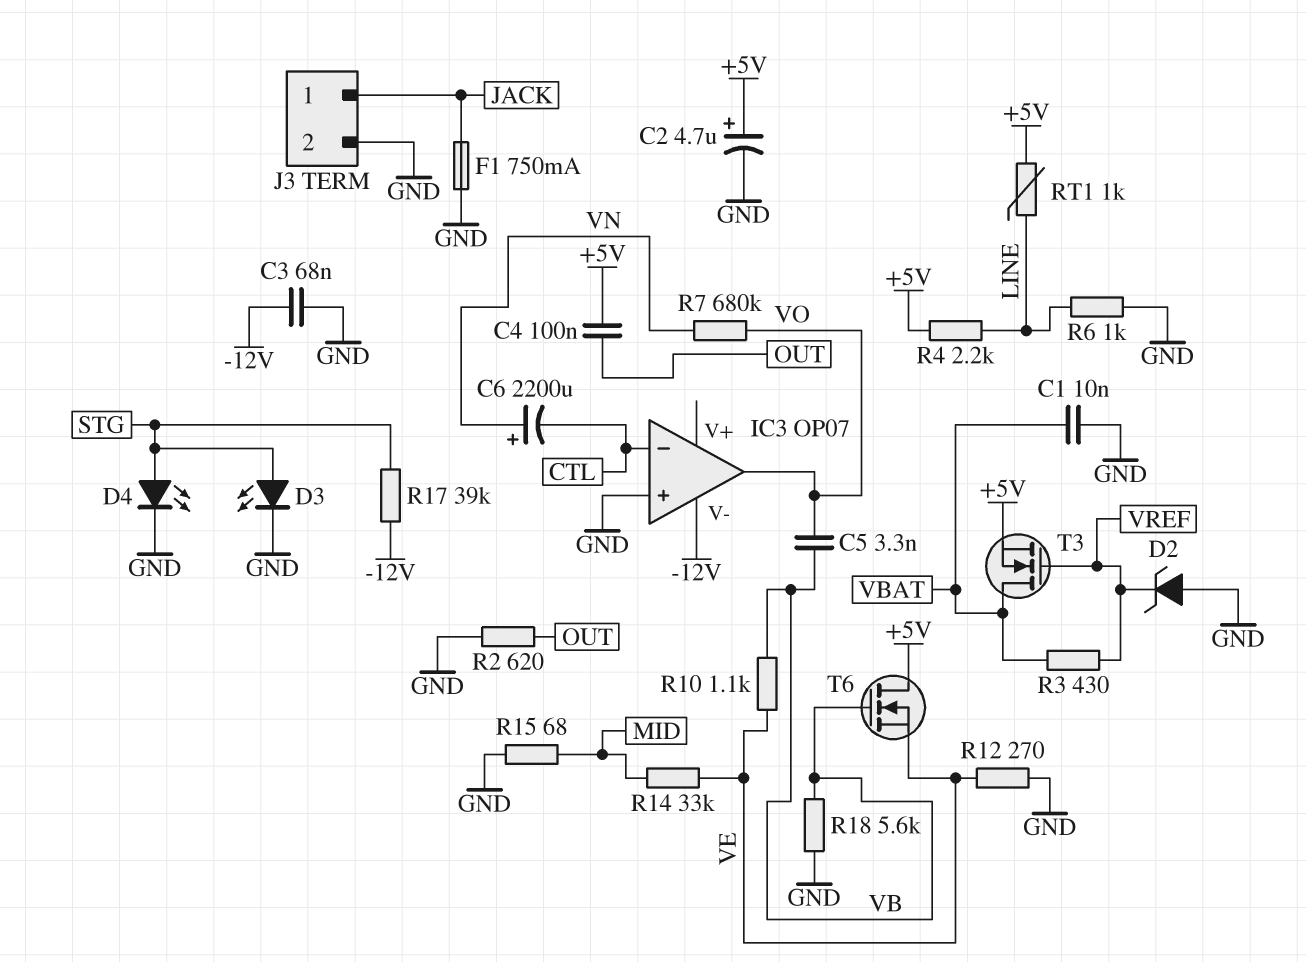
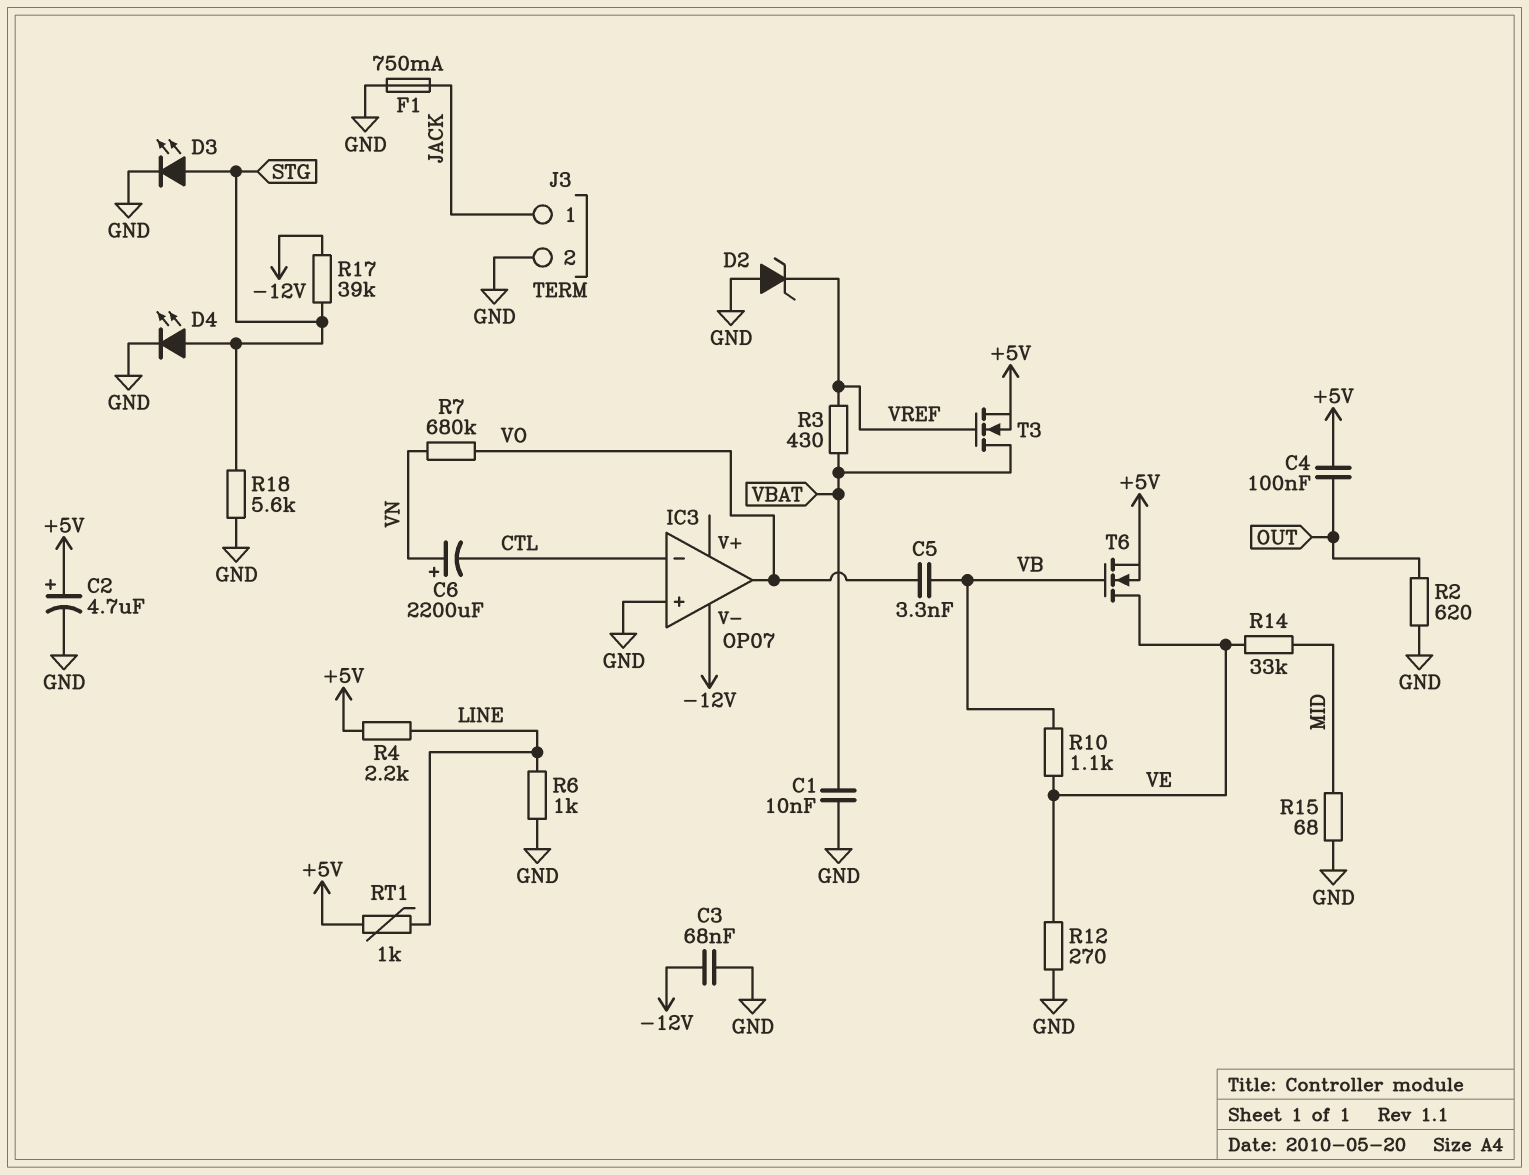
R18: 5.6k (GND, VB) -> 5.6k (GND, STG)
T6: NMOS (G VB, D +5V, S VE) -> NMOS (G VB, D VE, S +5V)

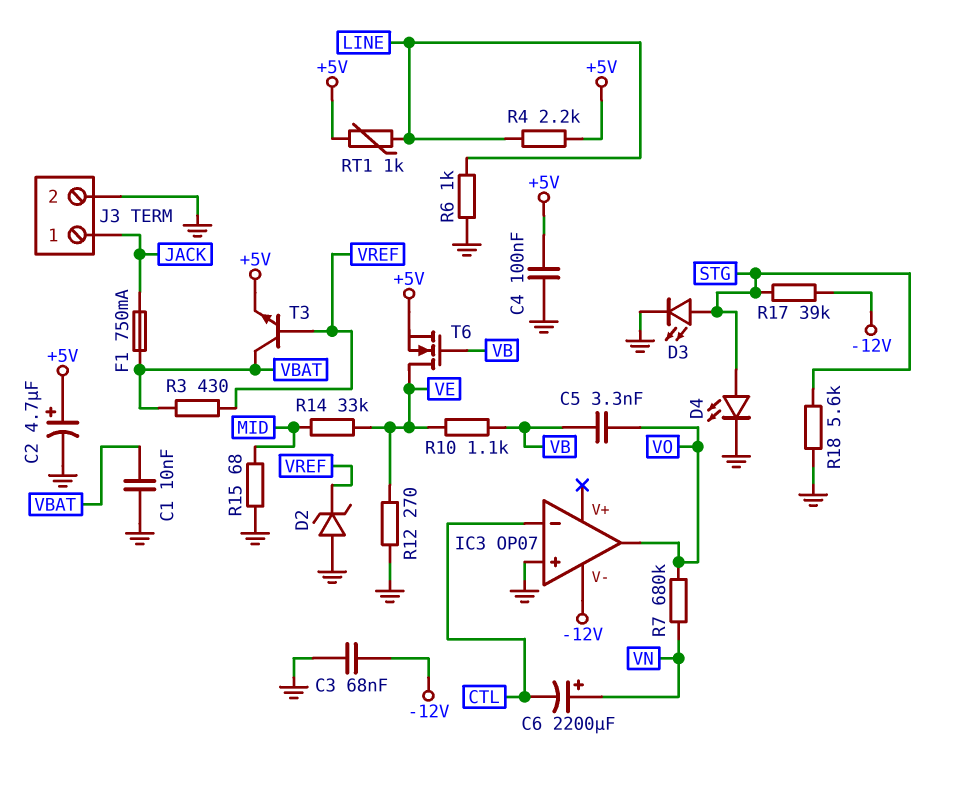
C4: 100nF (+5V, OUT) -> 100nF (+5V, GND)
F1: 750mA (GND, JACK) -> 750mA (JACK, VBAT)
R2: 620 (GND, OUT) -> none
T3: NMOS (G VREF, D VBAT, S +5V) -> NPN (B VREF, C VBAT, E +5V)

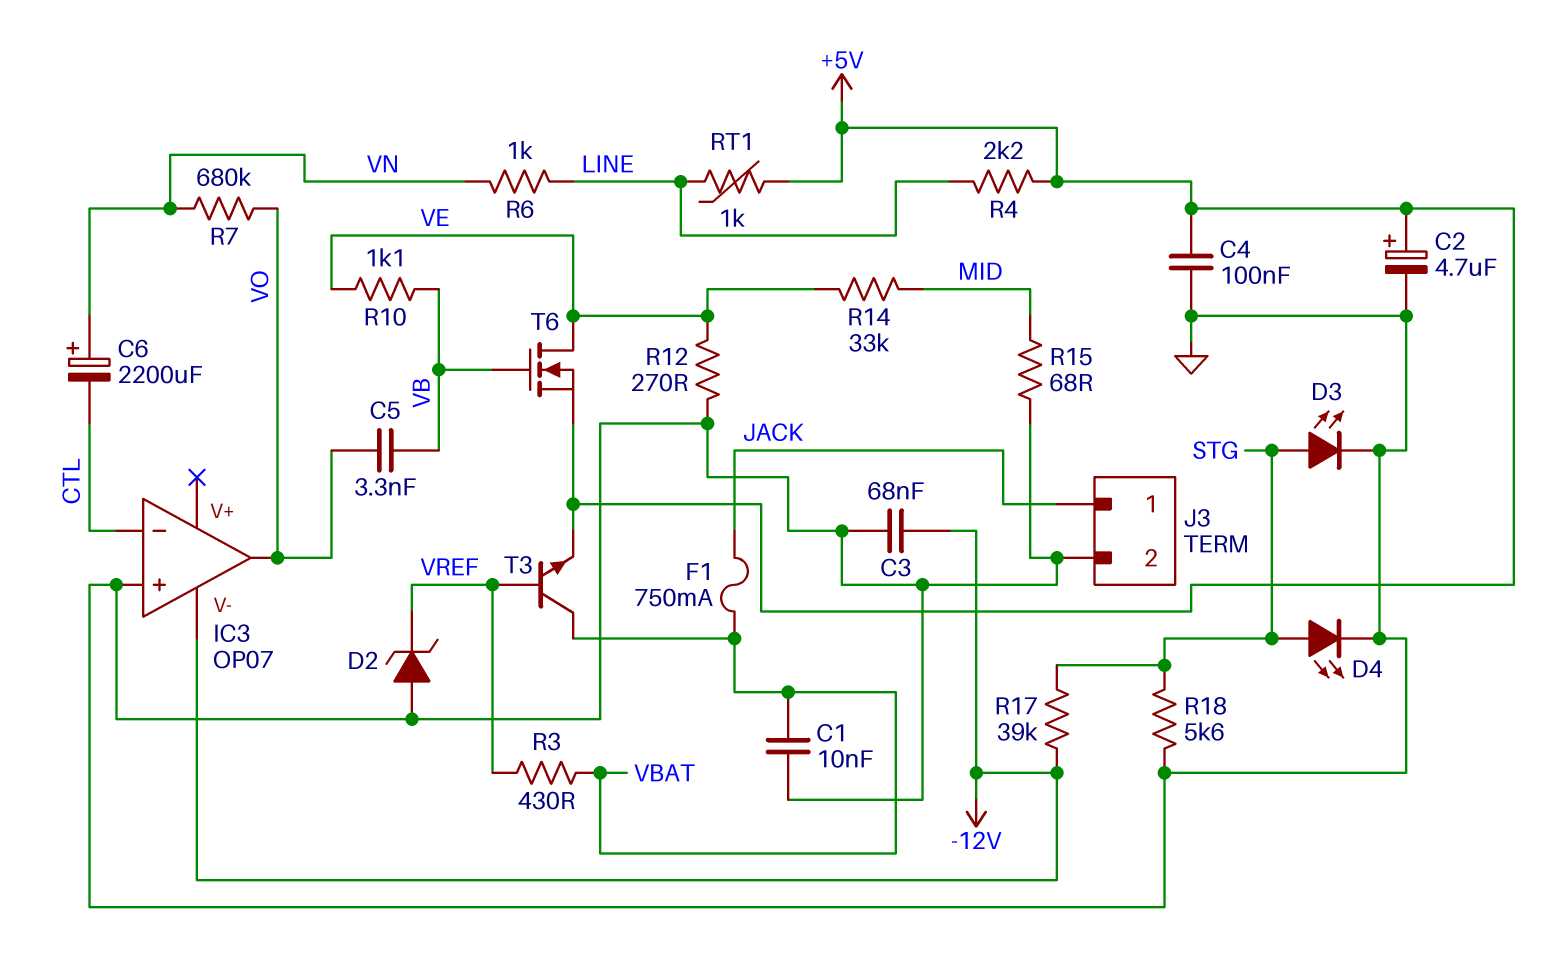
R6: 1k (GND, LINE) -> 1k (LINE, VN)

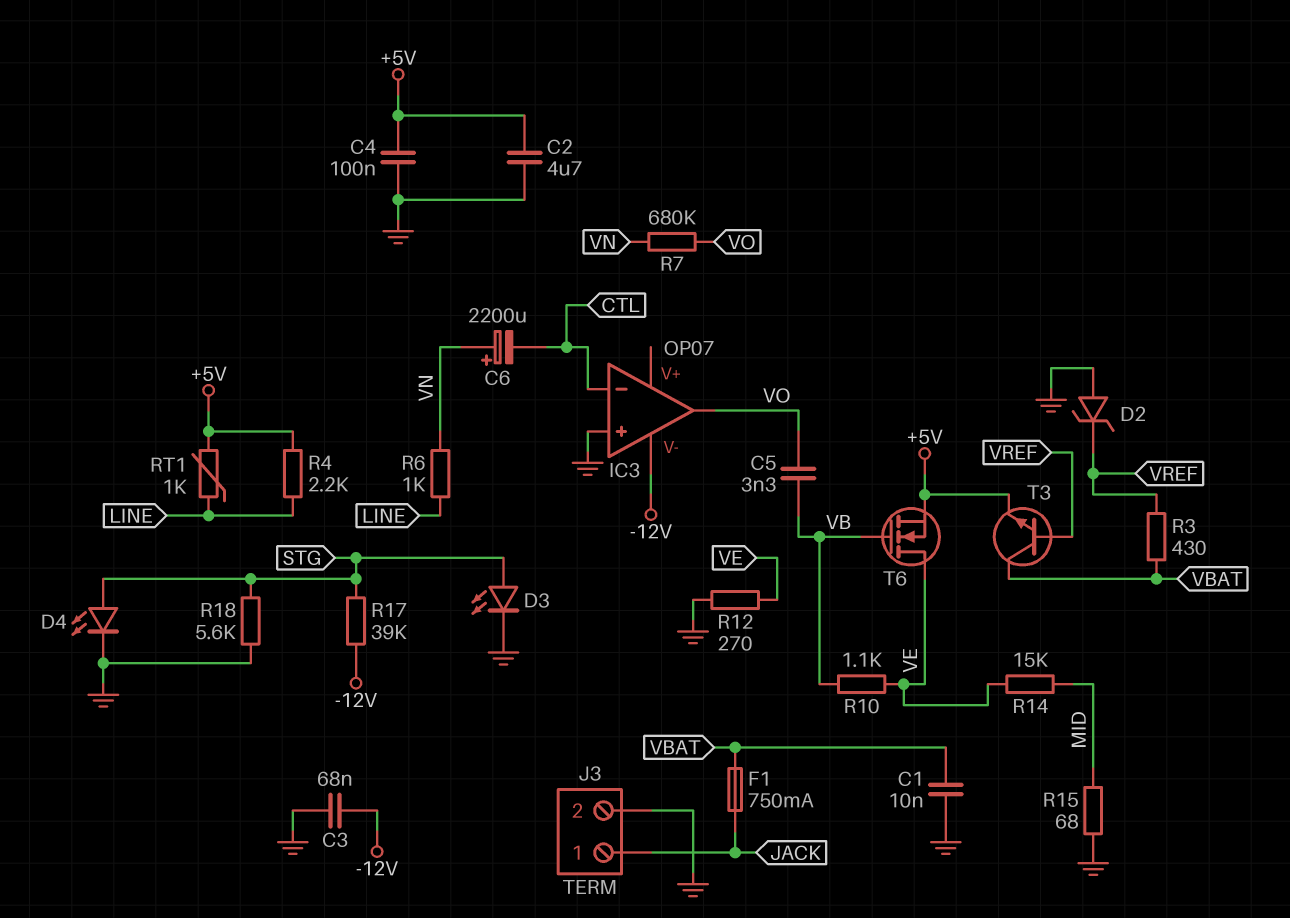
C2: 4.7uF (plus +5V, minus GND) -> 4.7uF (+5V, GND)
R14: 33k (MID, VE) -> 15k (MID, VE)

